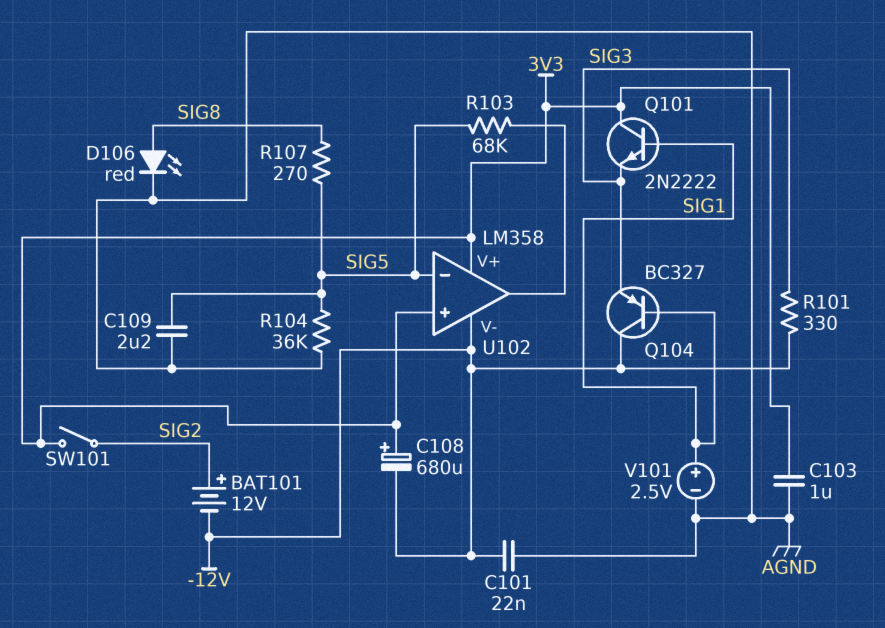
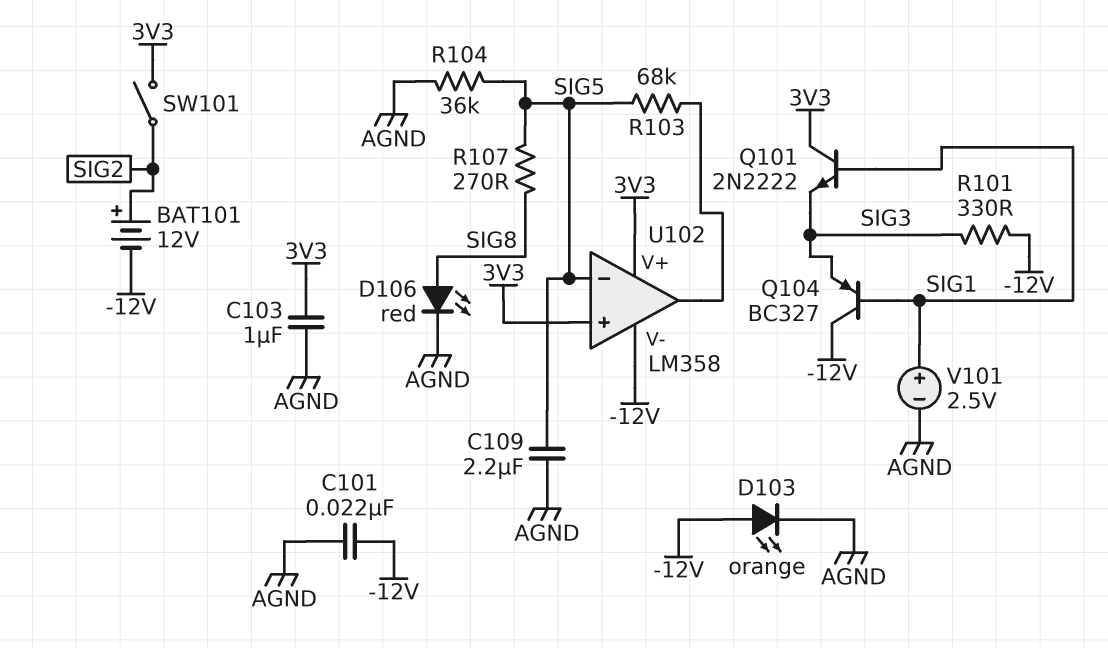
C108: 680uF (plus 3V3, minus -12V) -> none
D103: none -> LED orange (A -12V, K AGND)

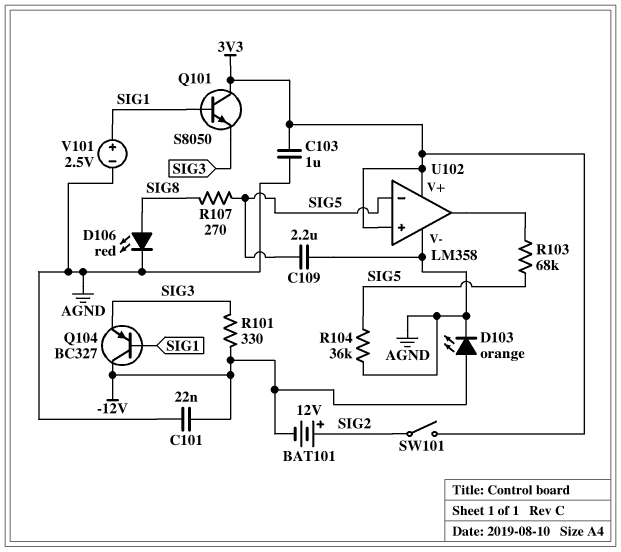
Q101: NPN 2N2222 (B SIG1, C 3V3, E SIG3) -> NPN S8050 (B SIG1, C 3V3, E SIG3)
U102 pin V-: -12V -> AGND

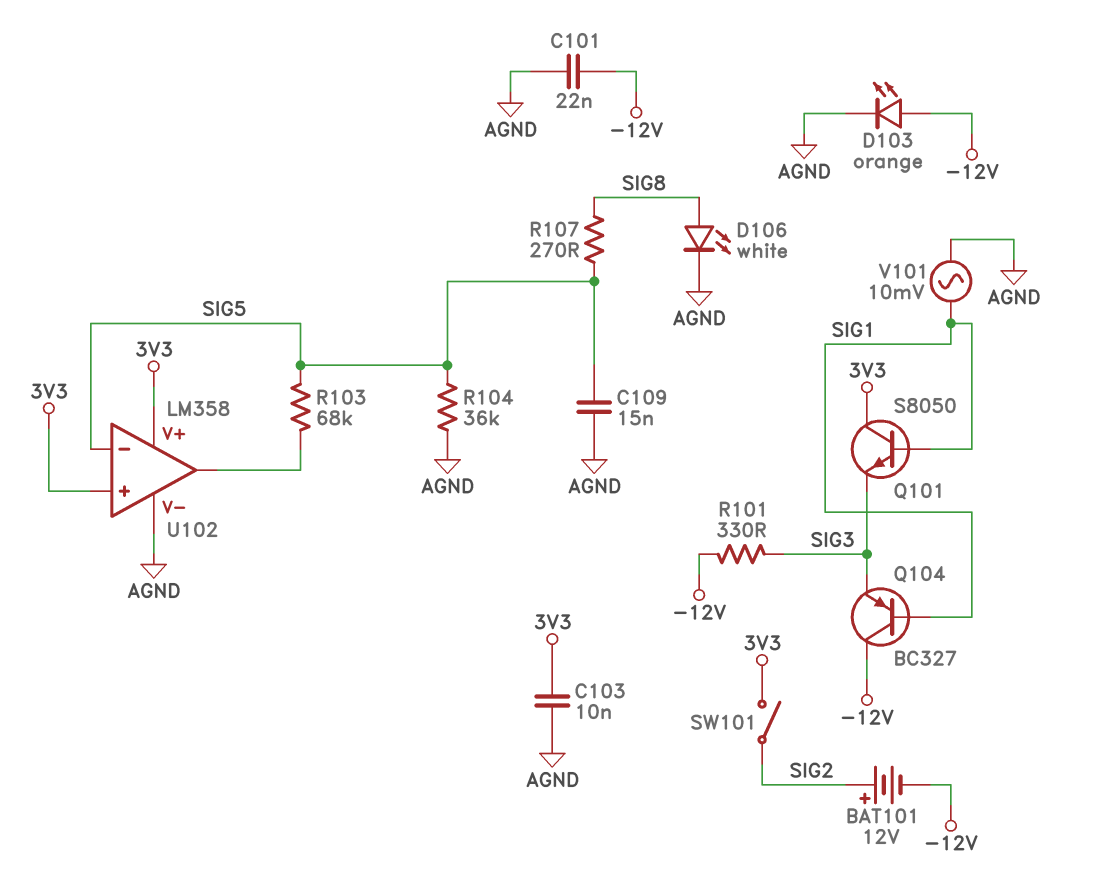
C103: 1uF (3V3, AGND) -> 10nF (3V3, AGND)
C109: 2.2uF (AGND, SIG5) -> 15nF (AGND, SIG5)
D106: LED red (A SIG8, K AGND) -> LED white (A SIG8, K AGND)
V101: 2.5V (plus SIG1, minus AGND) -> AC 10mV (AGND, SIG1)

